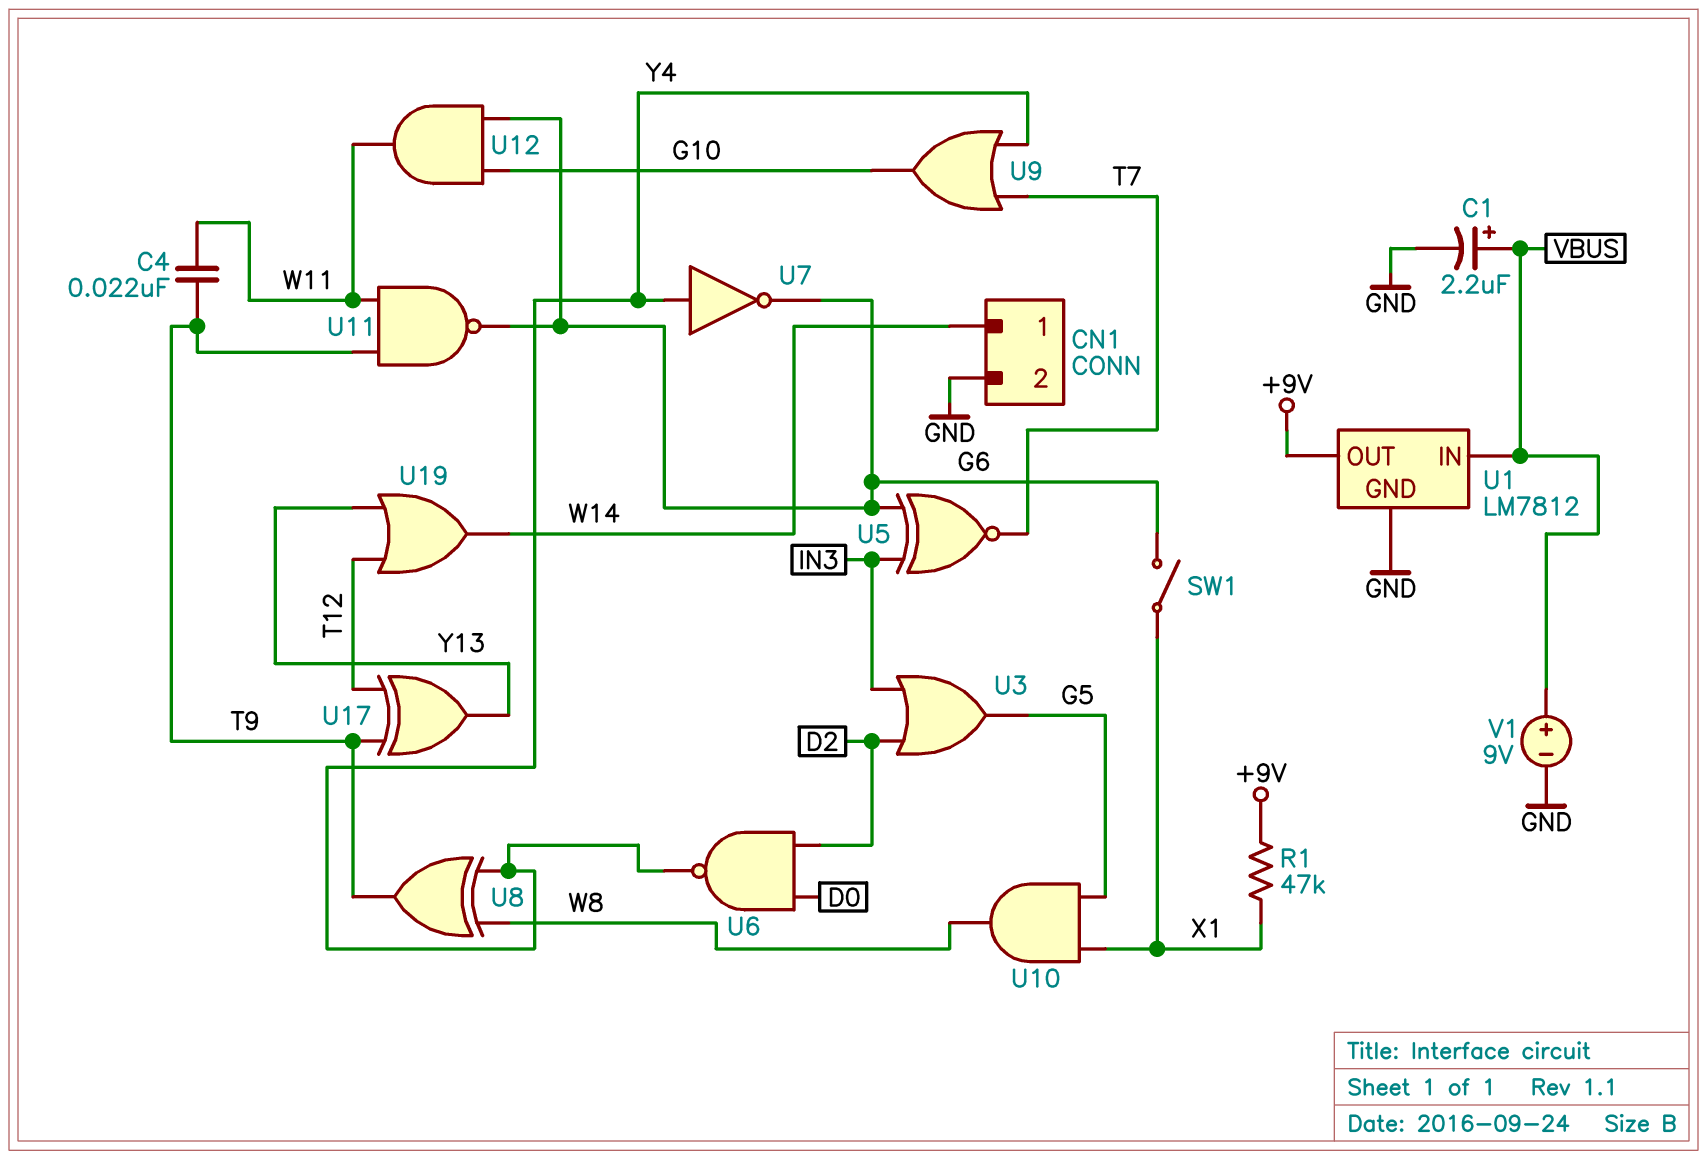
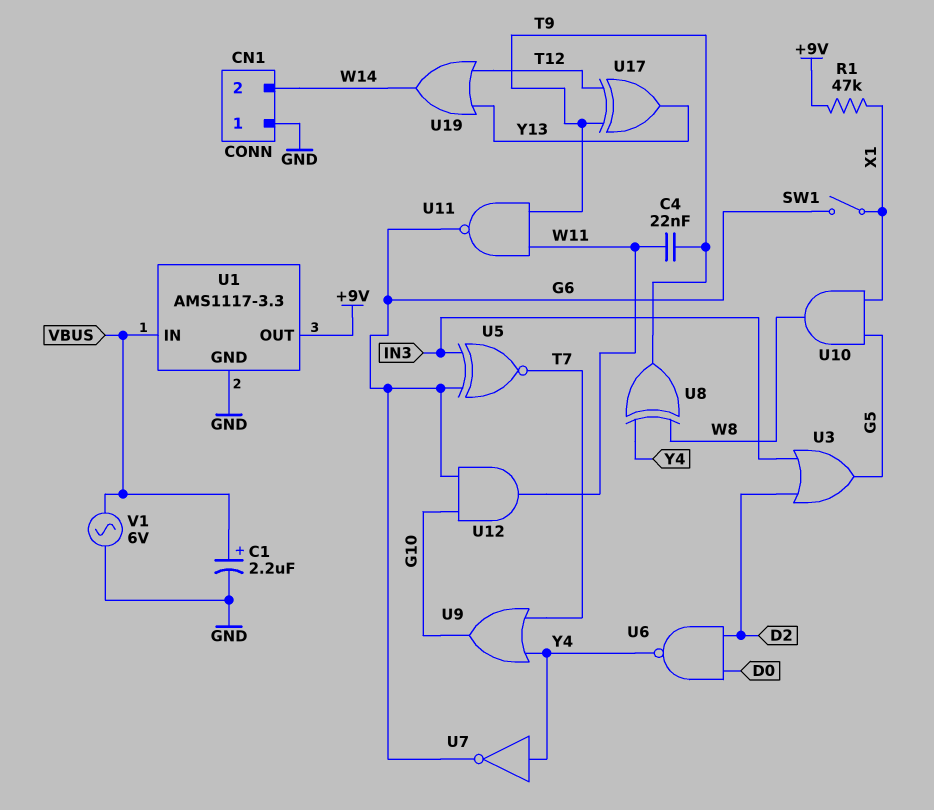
CN1 pin 1: W14 -> GND
CN1 pin 2: GND -> W14
U1: LM7812 -> AMS1117-3.3
V1: 9V (plus VBUS, minus GND) -> AC 6V (GND, VBUS)

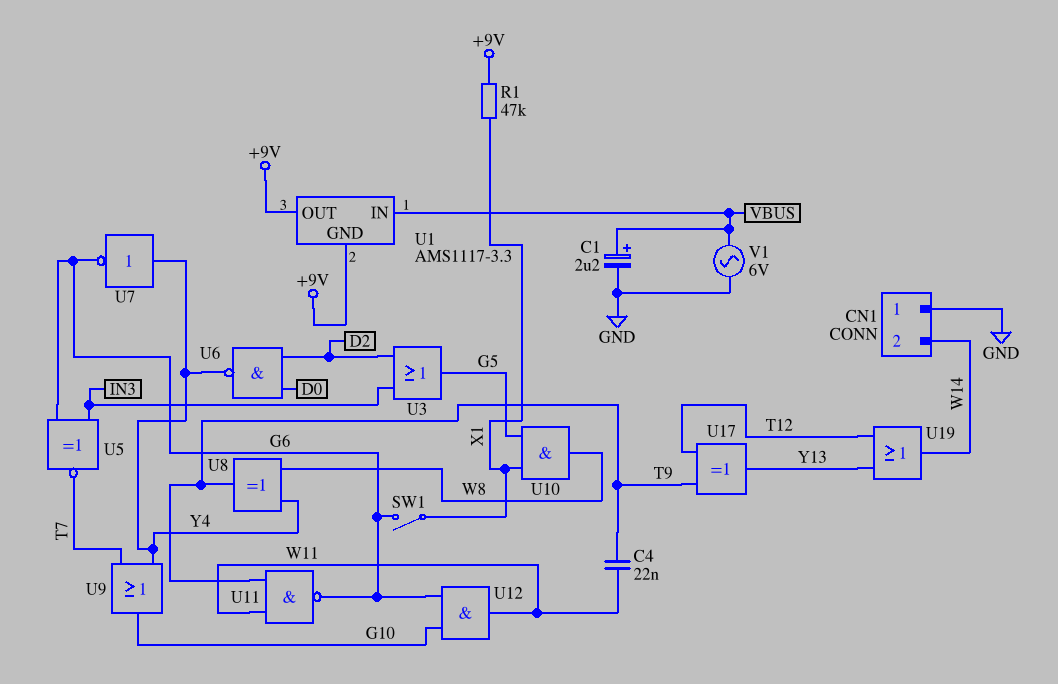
U1 pin GND: GND -> +9V

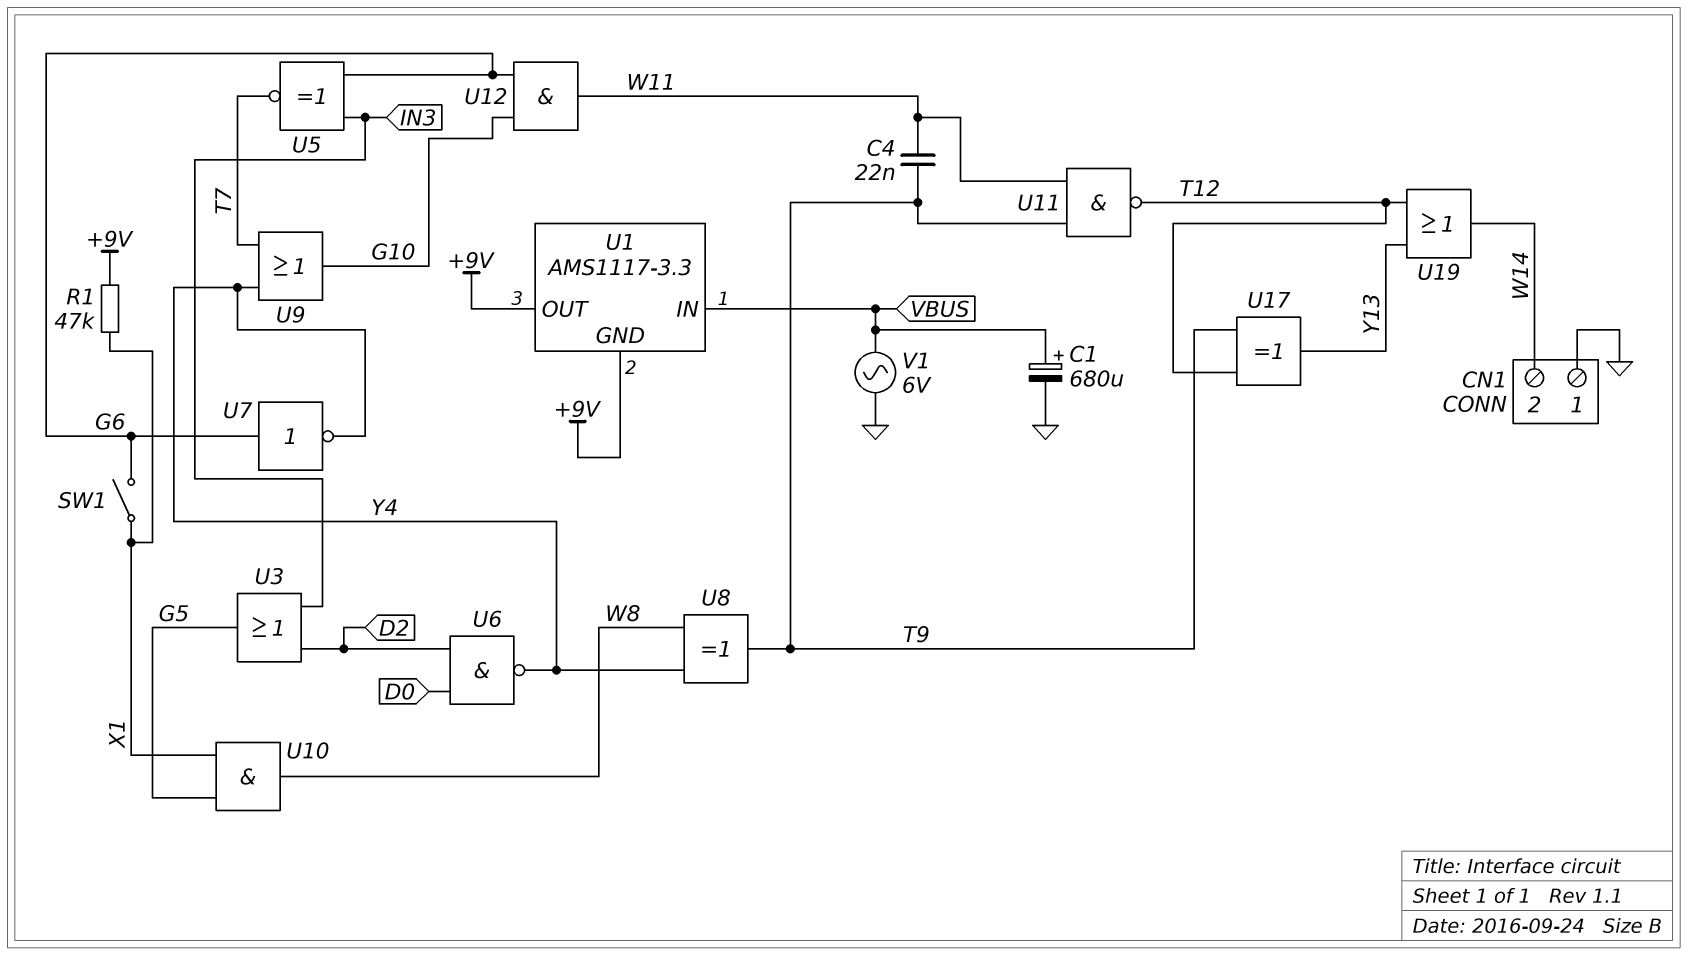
C1: 2.2uF (plus VBUS, minus GND) -> 680uF (plus VBUS, minus GND)
U7: NOT (in Y4, out G6) -> NOT (in G6, out Y4)
U11: NAND (in T9, in W11, out G6) -> NAND (in T9, in W11, out T12)

